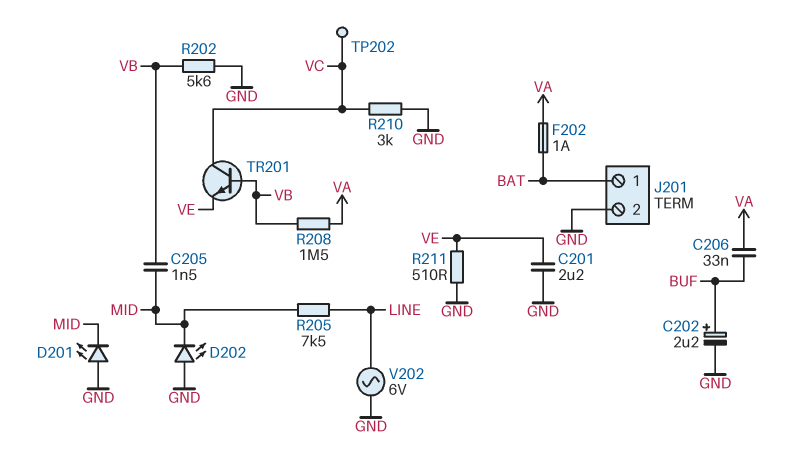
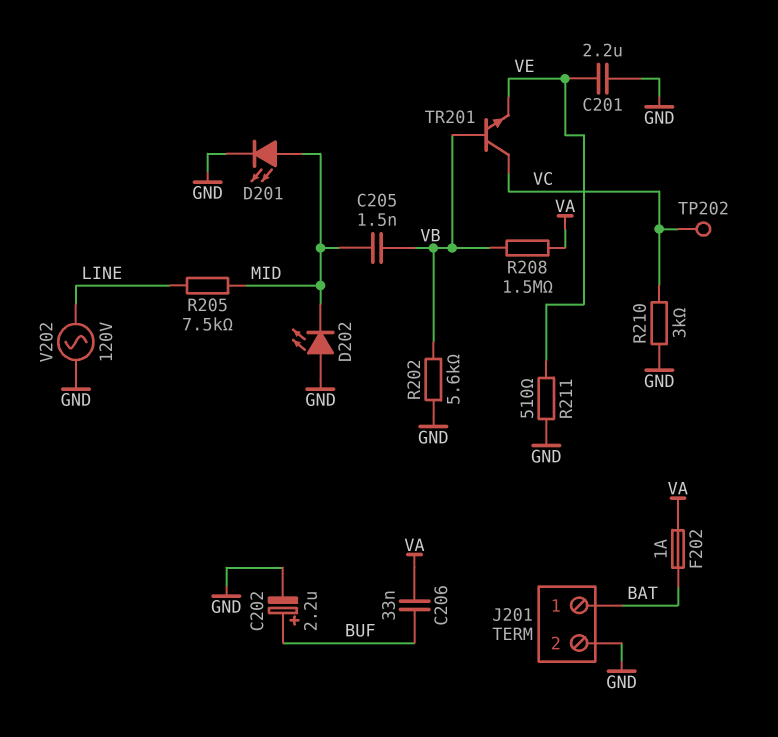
D201: LED (A GND, K MID) -> LED (A MID, K GND)
V202: AC 6V (GND, LINE) -> AC 120V (GND, LINE)

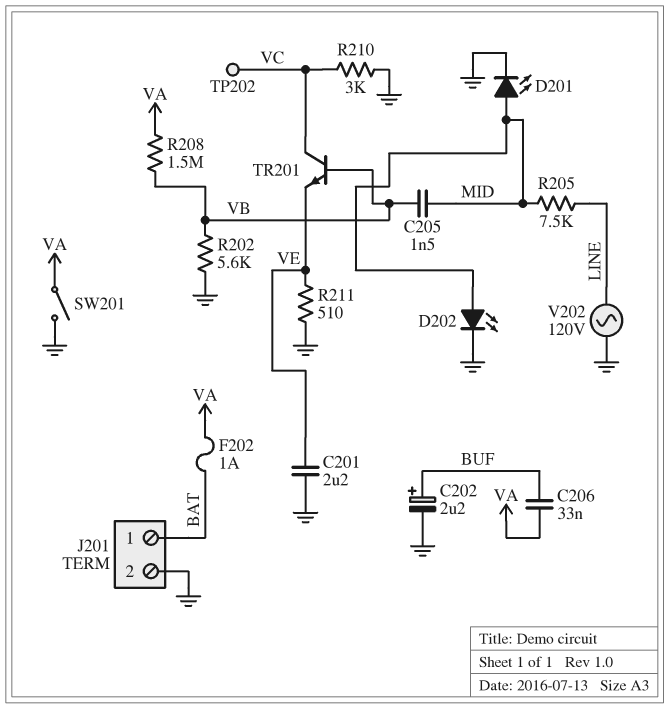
D202: LED (A GND, K MID) -> LED (A MID, K GND)
SW201: none -> switch (GND, VA)

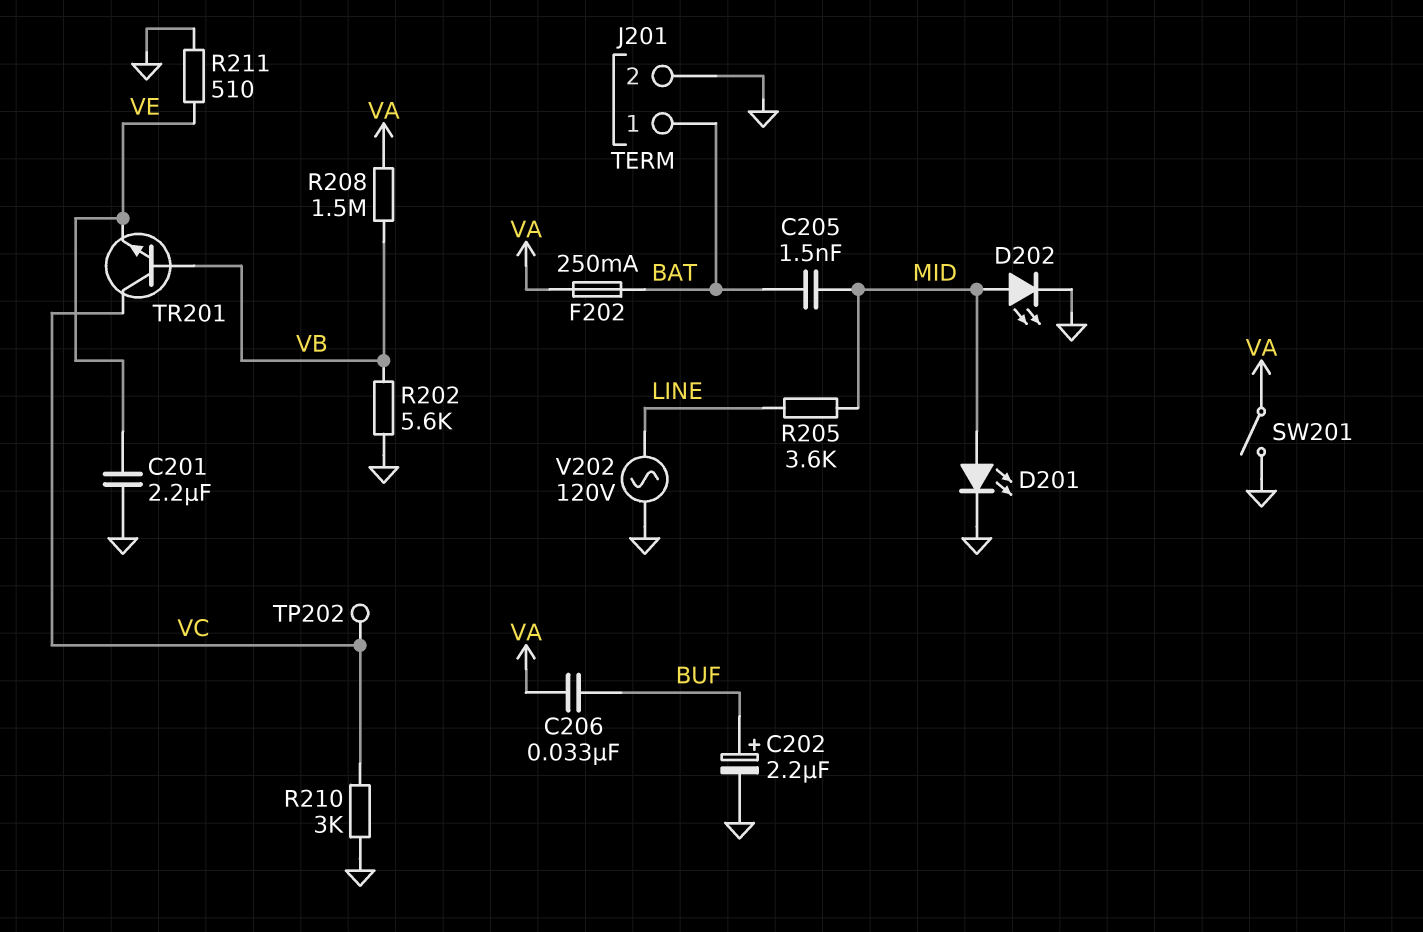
C205: 1.5nF (MID, VB) -> 1.5nF (BAT, MID)
F202: 1A (BAT, VA) -> 250mA (BAT, VA)
R205: 7.5k (LINE, MID) -> 3.6k (LINE, MID)

